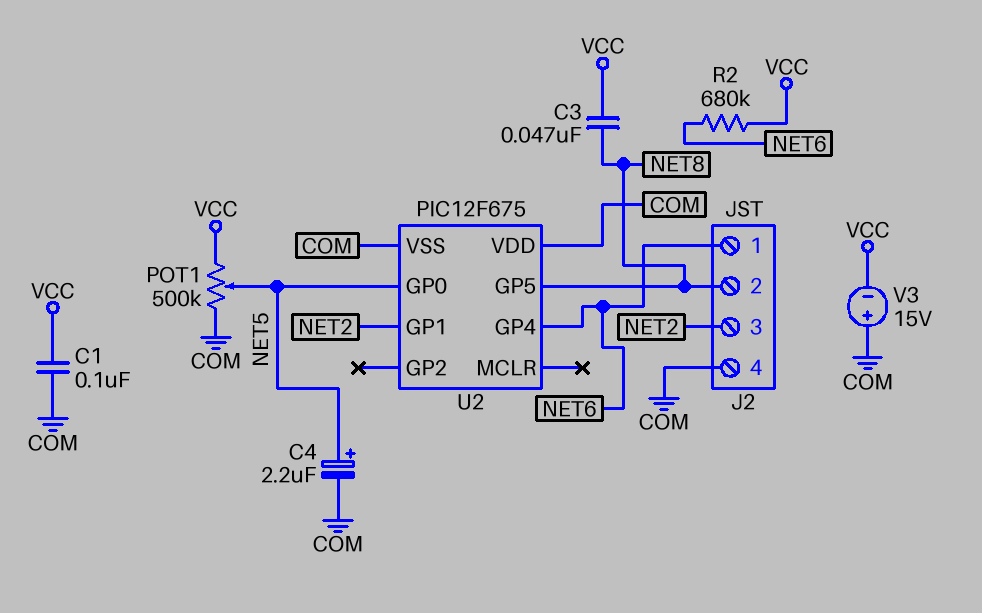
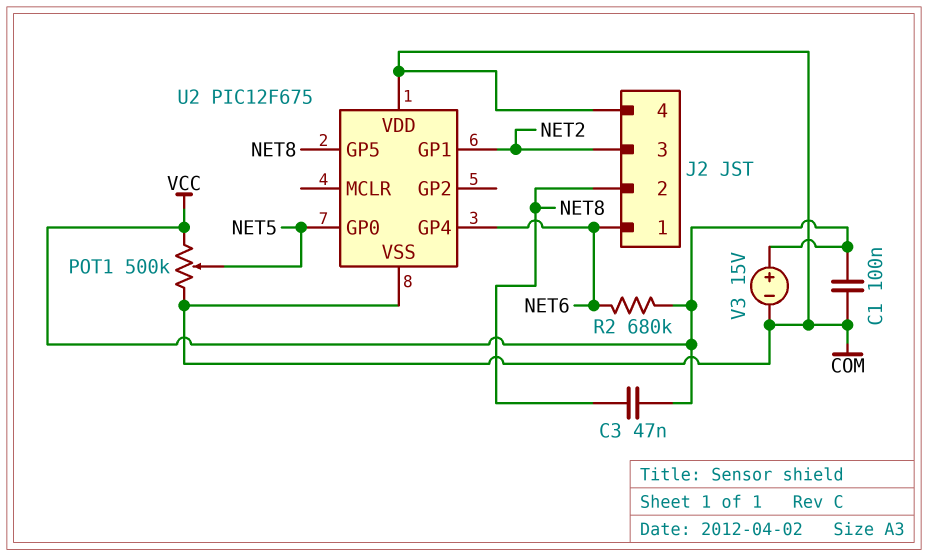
C4: 2.2uF (plus NET5, minus COM) -> none
V3: 15V (plus COM, minus VCC) -> 15V (plus VCC, minus COM)

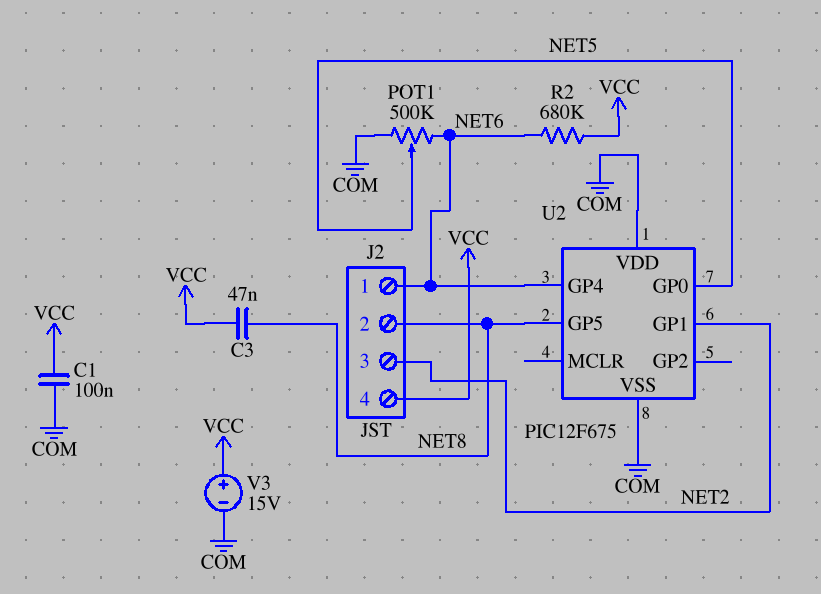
J2 pin 4: COM -> VCC
POT1: 500k (COM, VCC, wiper NET5) -> 500k (COM, NET6, wiper NET5)

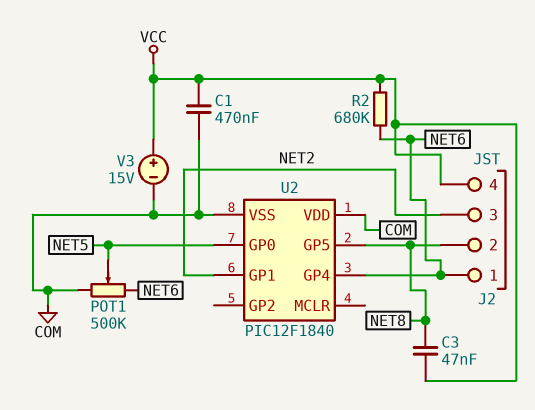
C1: 100nF (COM, VCC) -> 470nF (COM, VCC)
U2: PIC12F675 -> PIC12F1840

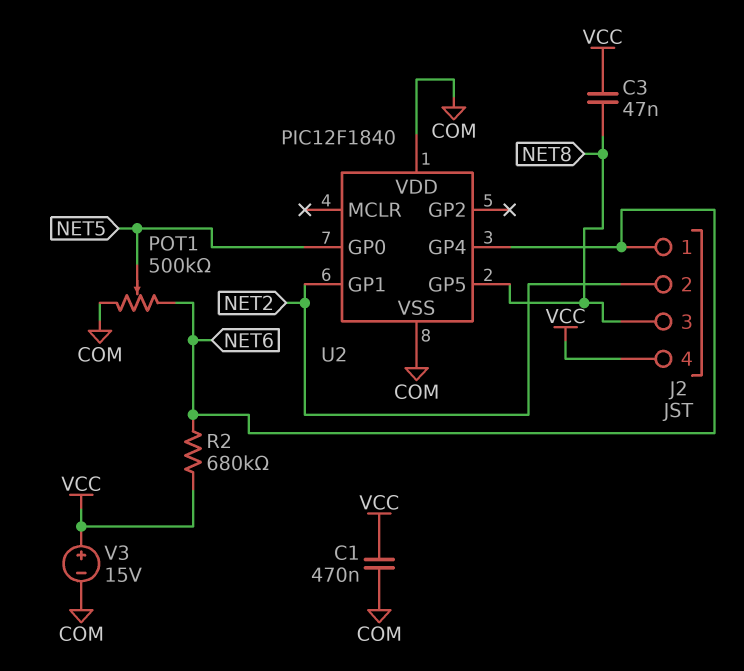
J2 pin 2: NET8 -> NET2
J2 pin 3: NET2 -> NET8

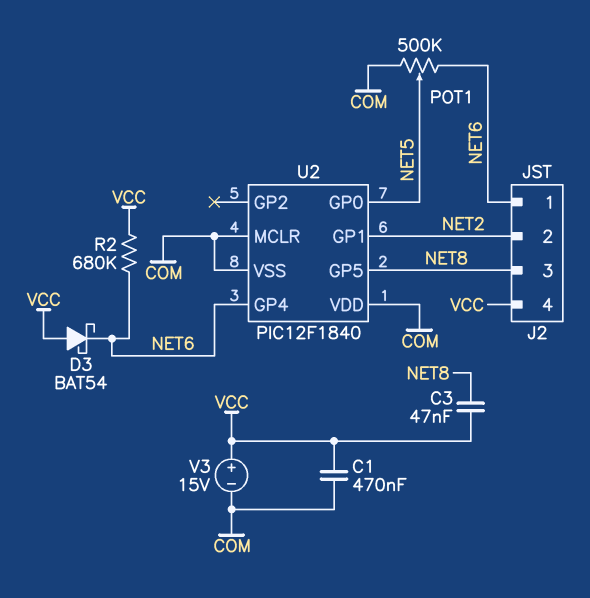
D3: none -> schottky BAT54 (A VCC, K NET6)
U2 pin MCLR: none -> COM

